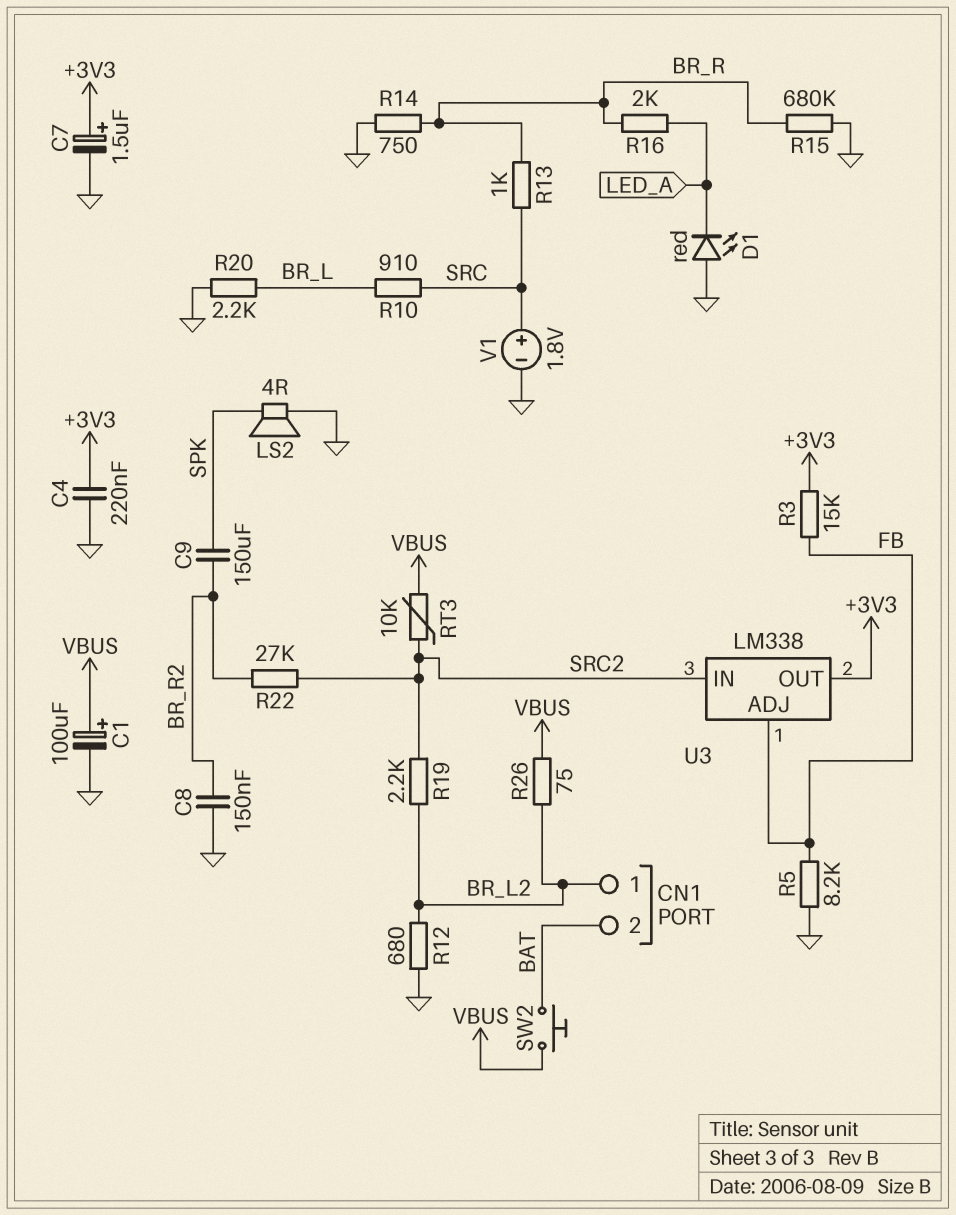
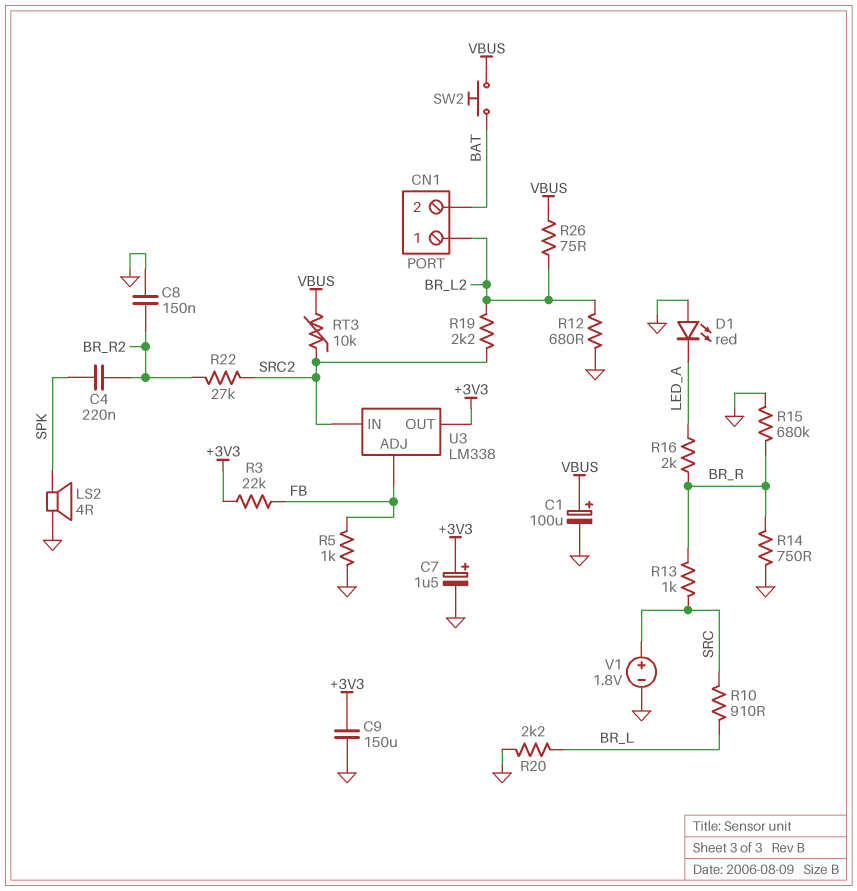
C4: 220nF (+3V3, GND) -> 220nF (BR_R2, SPK)
C9: 150uF (BR_R2, SPK) -> 150uF (+3V3, GND)
R3: 15k (+3V3, FB) -> 22k (+3V3, FB)
R5: 8.2k (FB, GND) -> 1k (FB, GND)

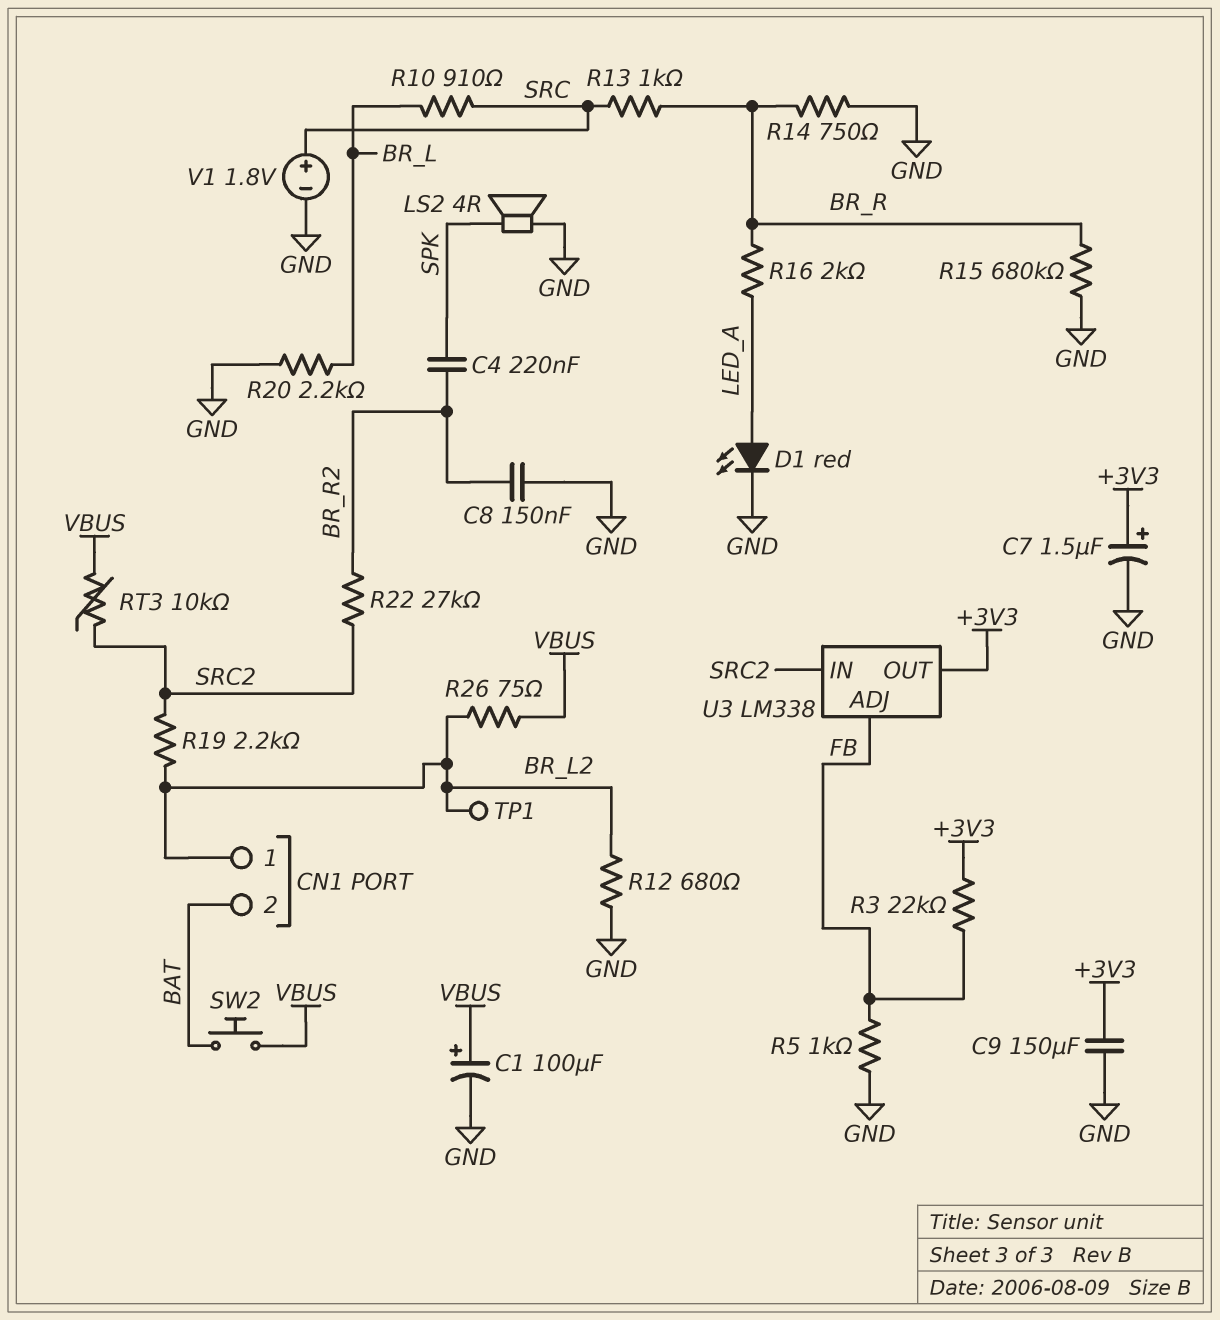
D1: LED red (A GND, K LED_A) -> LED red (A LED_A, K GND)
TP1: none -> test point (BR_L2)

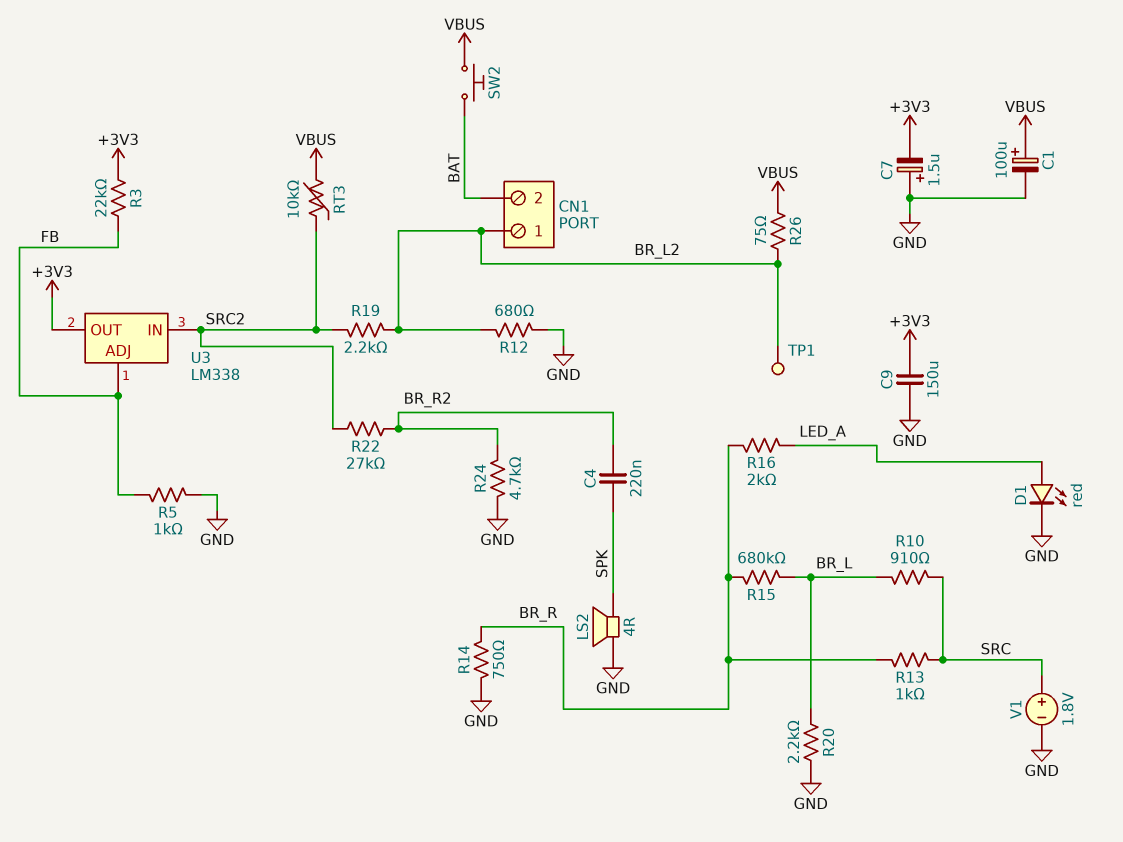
C7: 1.5uF (plus +3V3, minus GND) -> 1.5uF (plus GND, minus +3V3)
C8: 150nF (BR_R2, GND) -> none
R15: 680k (BR_R, GND) -> 680k (BR_L, BR_R)
R24: none -> 4.7k (BR_R2, GND)

